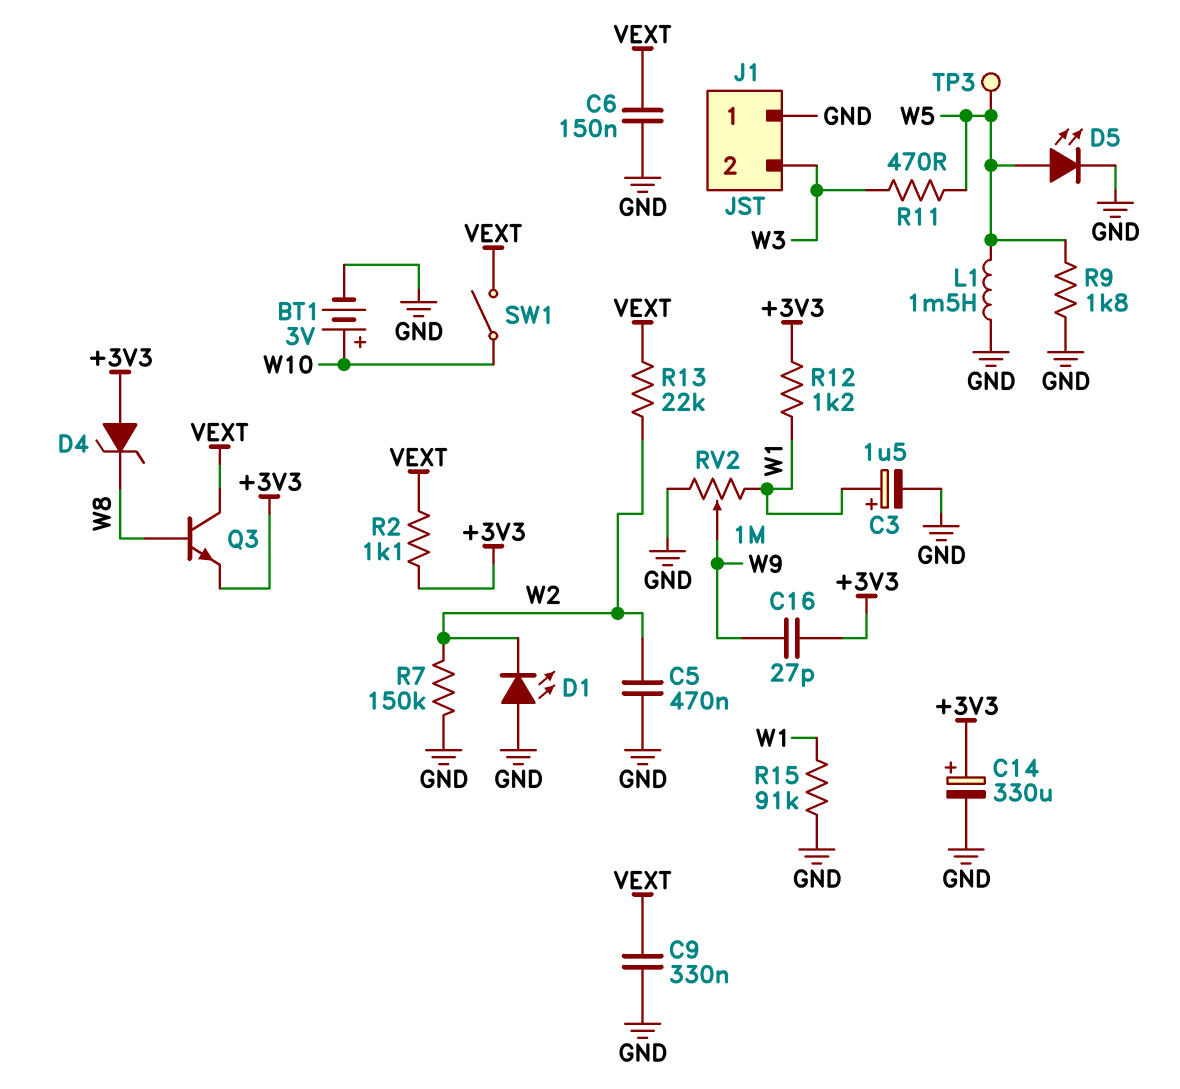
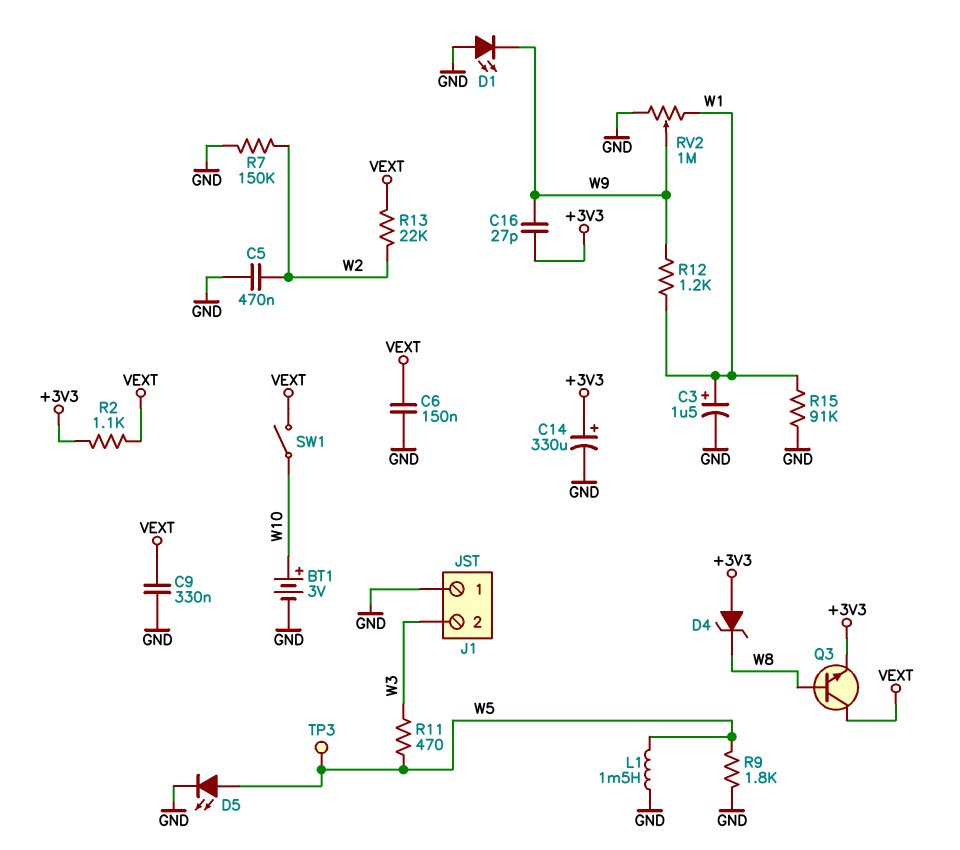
D1: LED (A GND, K W2) -> LED (A GND, K W9)
R12: 1.2k (+3V3, W1) -> 1.2k (W1, W9)

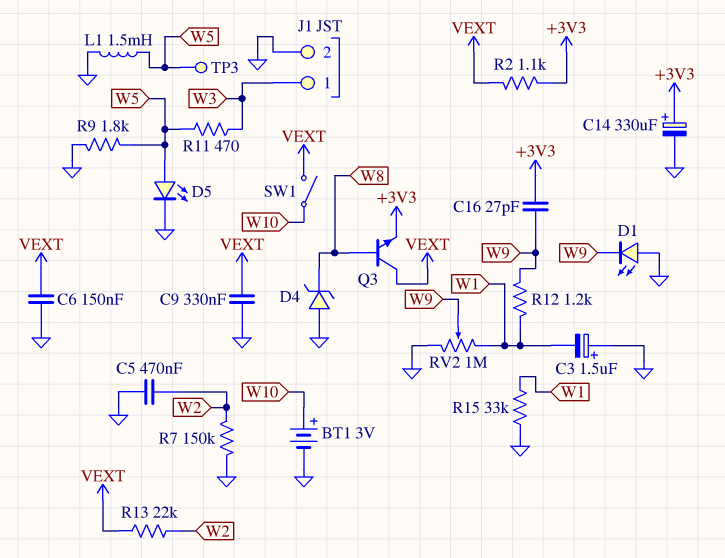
C3: 1.5uF (plus W1, minus GND) -> 1.5uF (plus GND, minus W1)
D4: zener (A +3V3, K W8) -> zener (A GND, K W8)
J1 pin 1: GND -> W3
J1 pin 2: W3 -> GND
R15: 91k (GND, W1) -> 33k (GND, W1)

